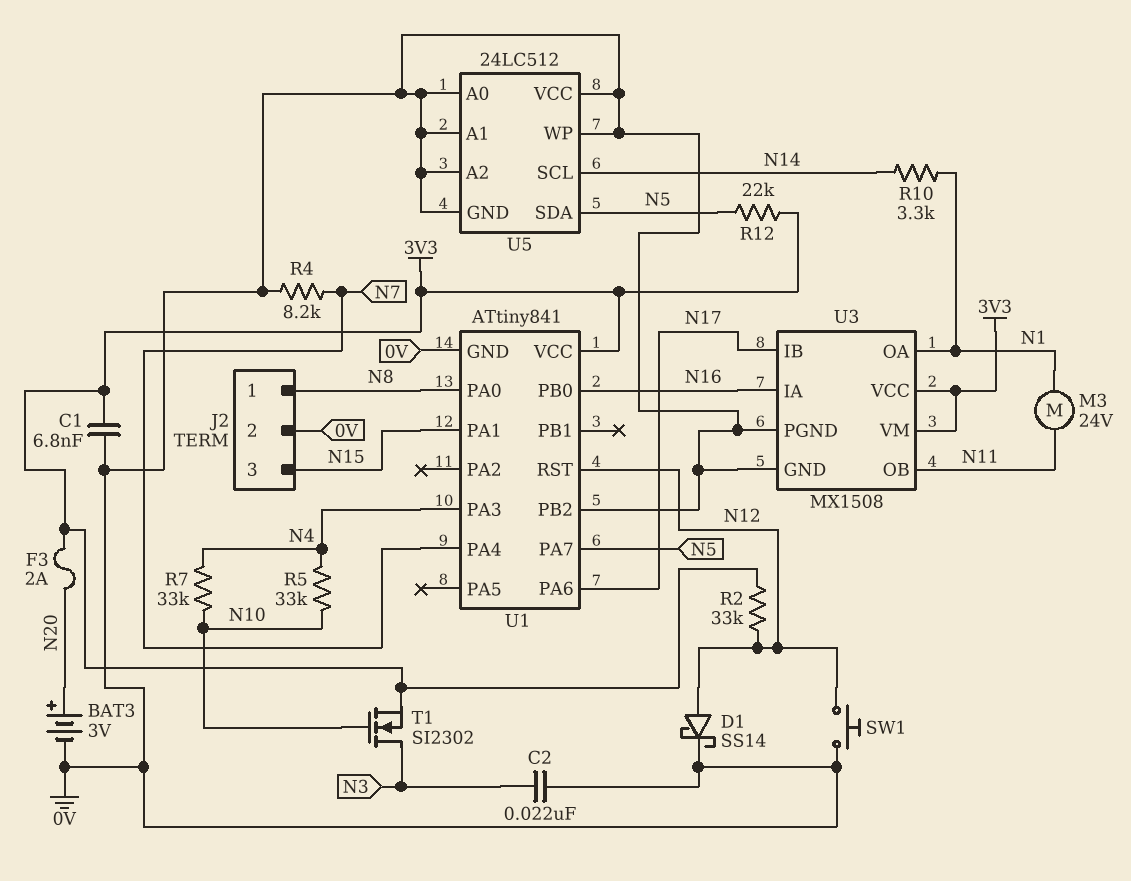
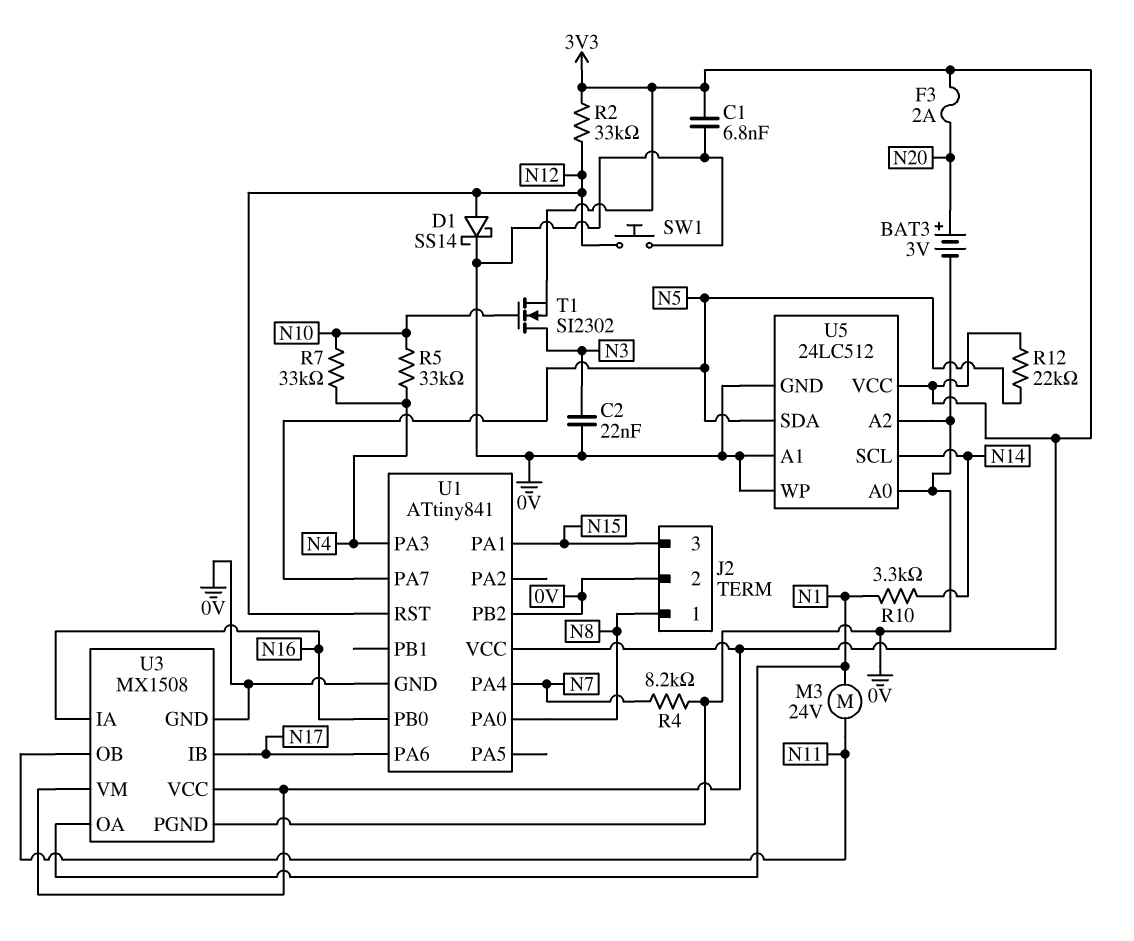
U5 pin VCC: 0V -> 3V3

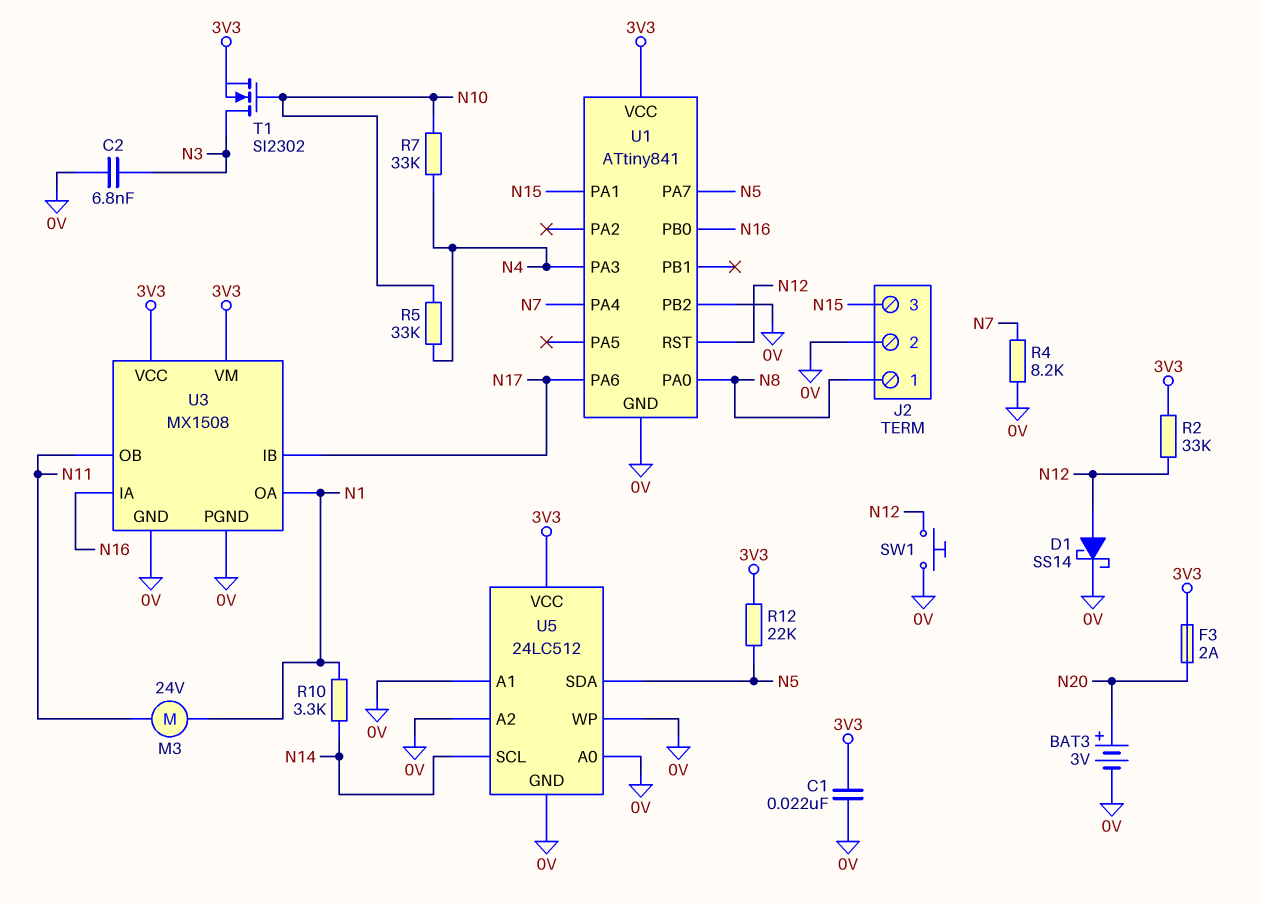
C1: 6.8nF (0V, 3V3) -> 22nF (0V, 3V3)
C2: 22nF (0V, N3) -> 6.8nF (0V, N3)

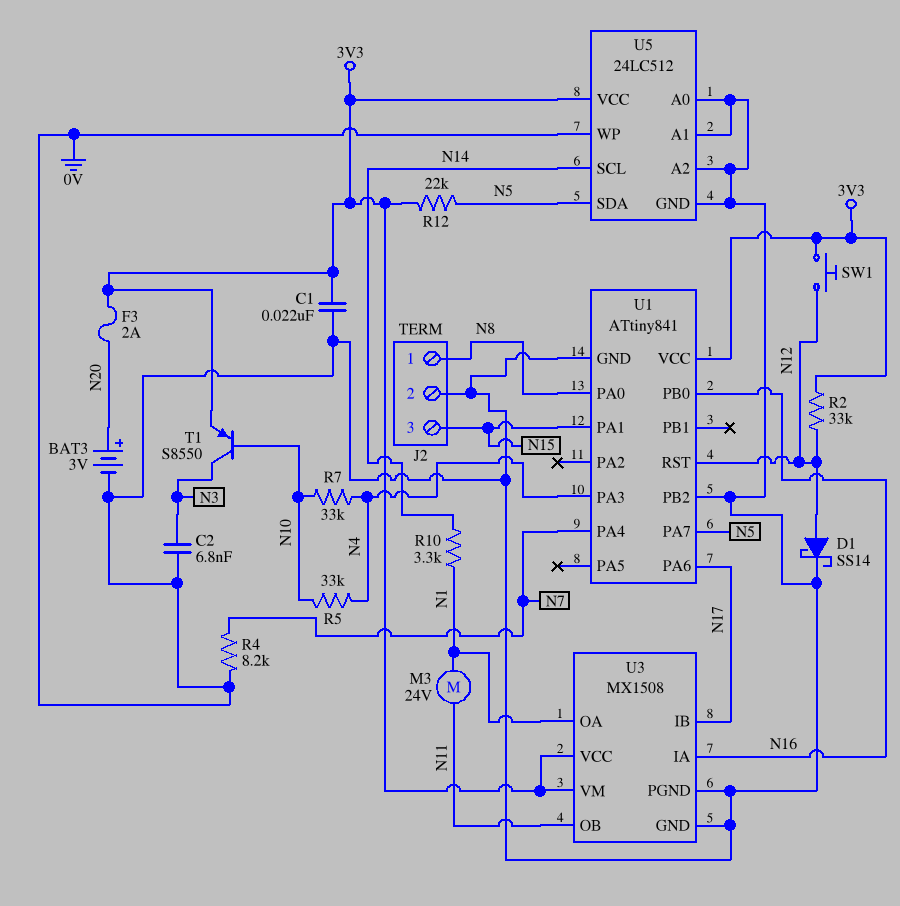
SW1: button (0V, N12) -> button (3V3, N12)
T1: NMOS SI2302 (G N10, D N3, S 3V3) -> PNP S8550 (B N10, C N3, E 3V3)

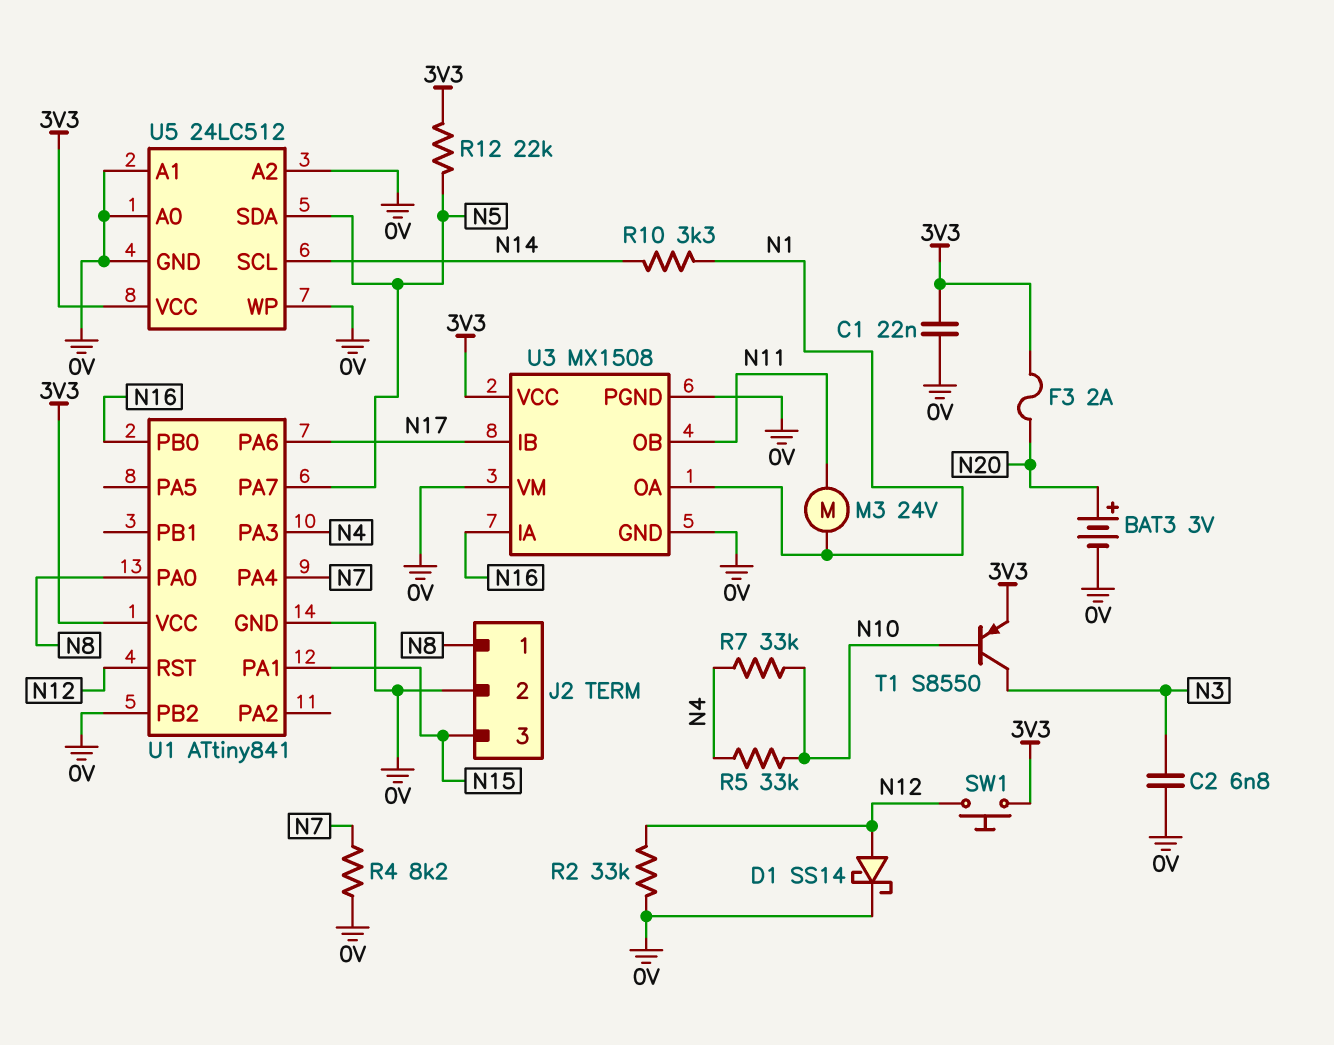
R2: 33k (3V3, N12) -> 33k (0V, N12)
U3 pin VM: 3V3 -> 0V

